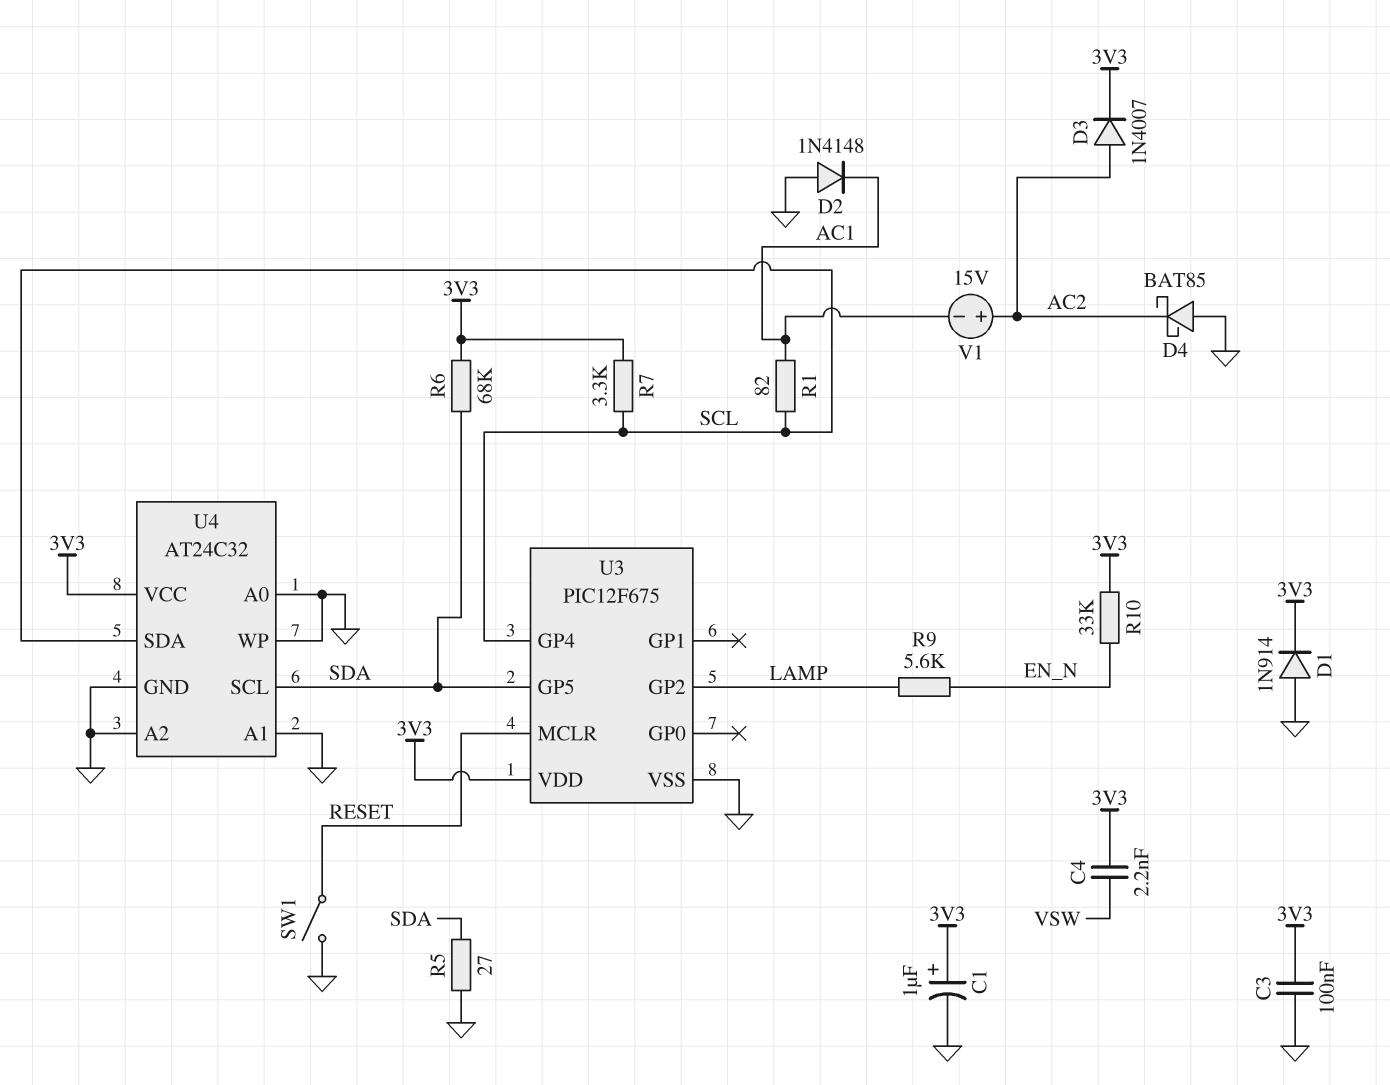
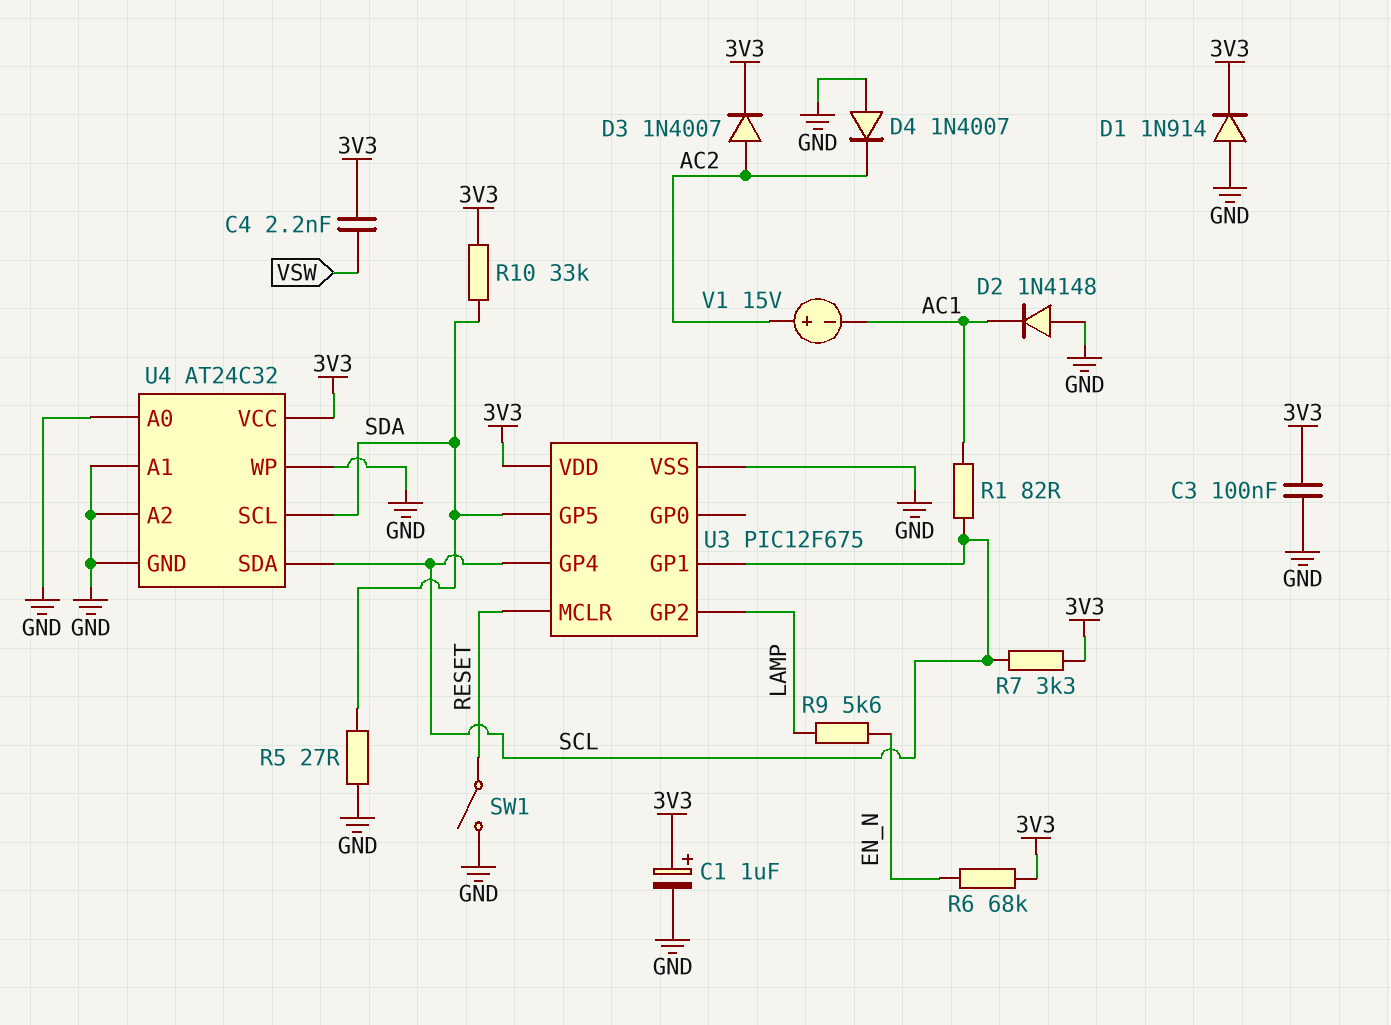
D4: schottky BAT85 (A GND, K AC2) -> diode 1N4007 (A GND, K AC2)
R6: 68k (3V3, SDA) -> 68k (3V3, EN_N)
R10: 33k (3V3, EN_N) -> 33k (3V3, SDA)
U3 pin GP1: none -> SCL

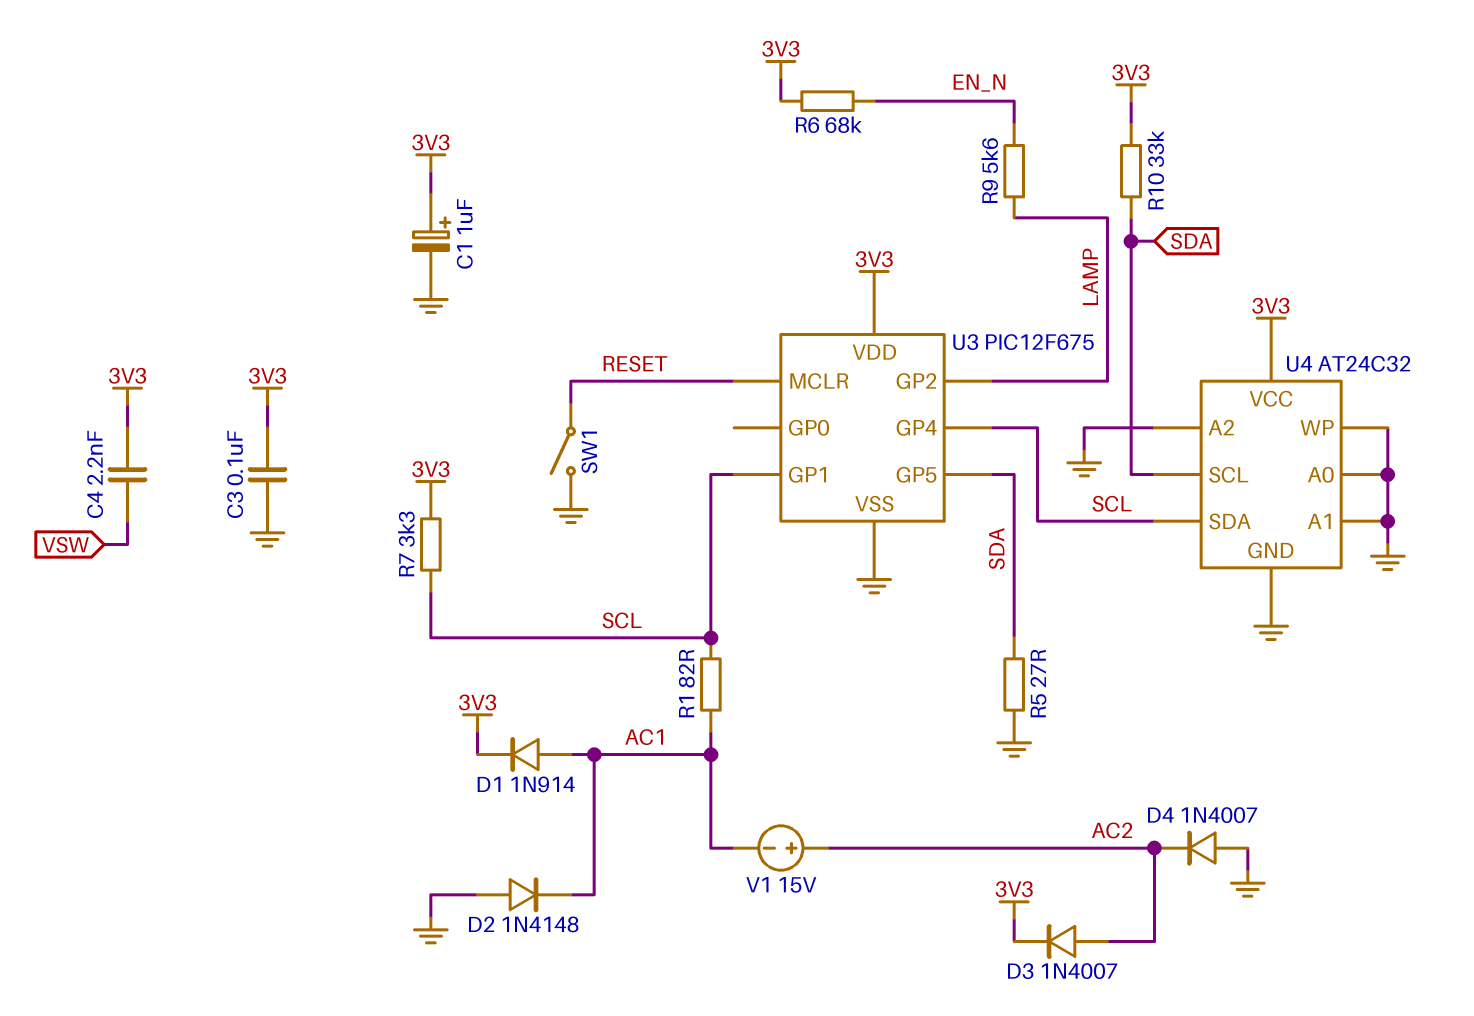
D1: diode 1N914 (A GND, K 3V3) -> diode 1N914 (A AC1, K 3V3)

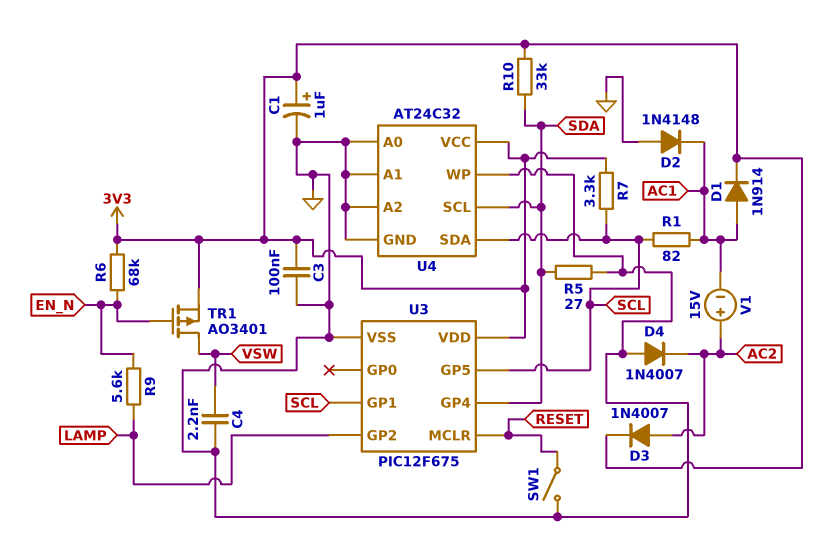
C4: 2.2nF (3V3, VSW) -> 2.2nF (GND, VSW)
TR1: none -> PMOS AO3401 (G EN_N, D VSW, S 3V3)
U3 pin GP4: SCL -> SDA
U3 pin GP5: SDA -> SCL

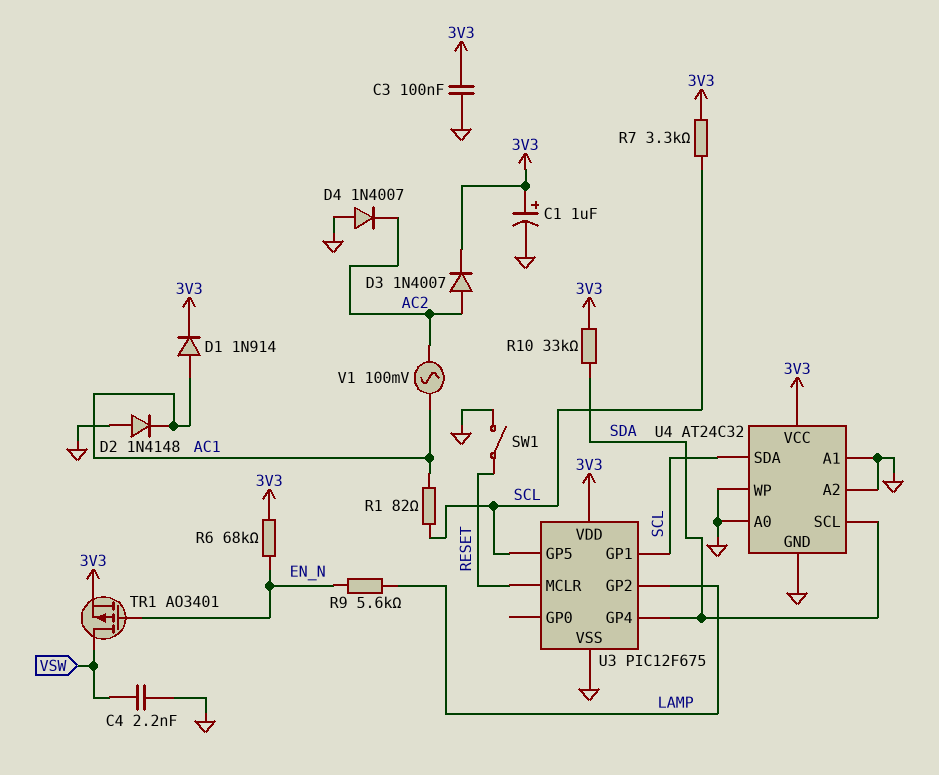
R5: 27 (GND, SDA) -> none
V1: 15V (plus AC2, minus AC1) -> AC 100mV (AC1, AC2)

